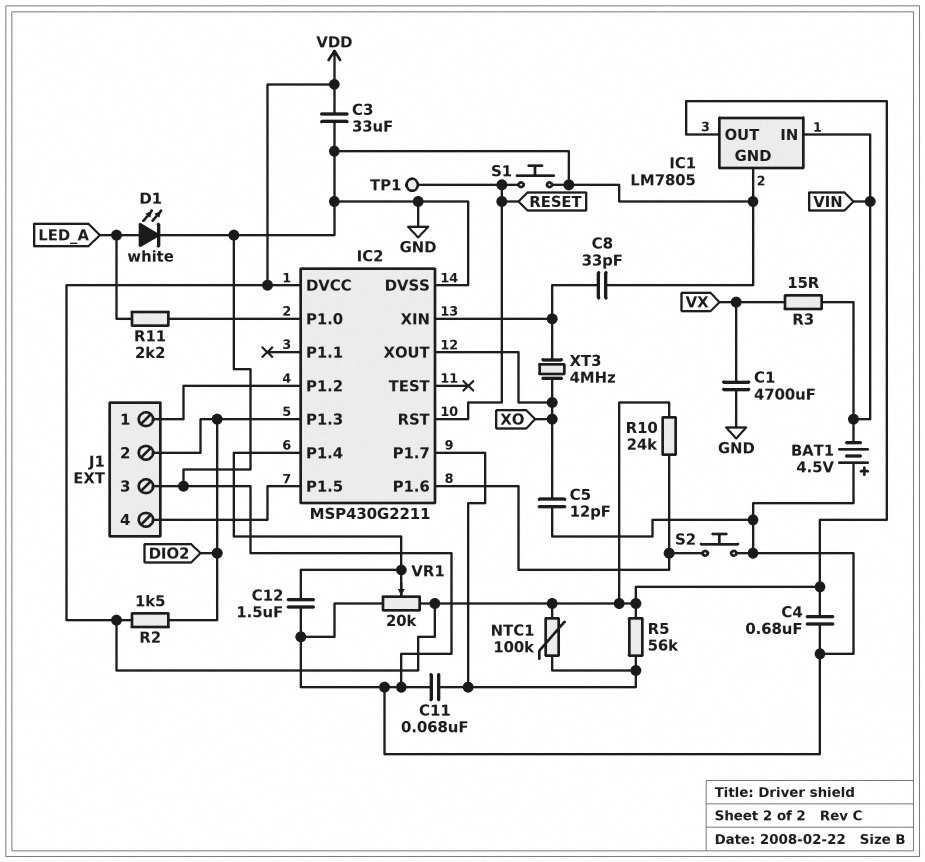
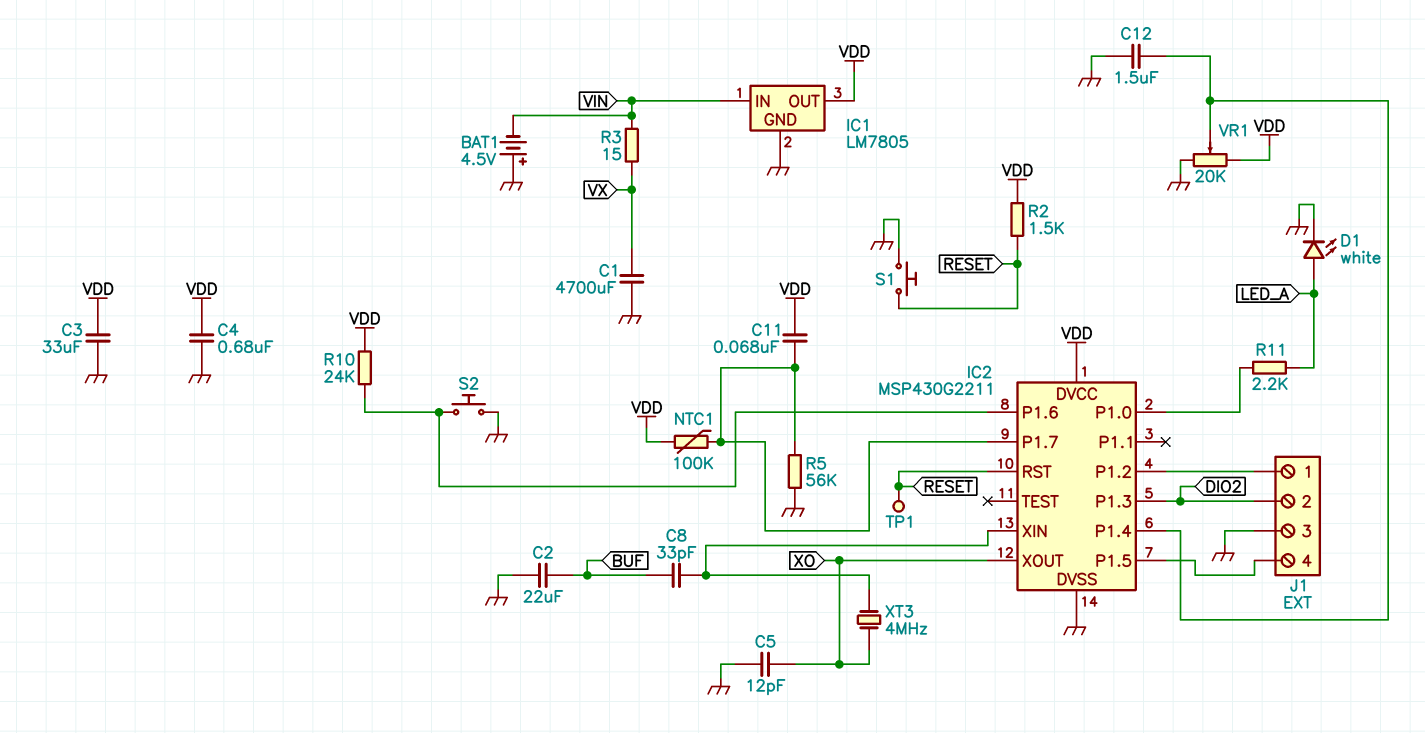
C2: none -> 22uF (BUF, GND)
C8: 33pF (GND, IC2/XIN) -> 33pF (BUF, IC2/XIN)
C11: 68nF (GND, IC2/P1.7) -> 68nF (IC2/P1.7, VDD)
R2: 1.5k (DIO2, VDD) -> 1.5k (RESET, VDD)
R5: 56k (IC2/P1.7, VDD) -> 56k (GND, IC2/P1.7)

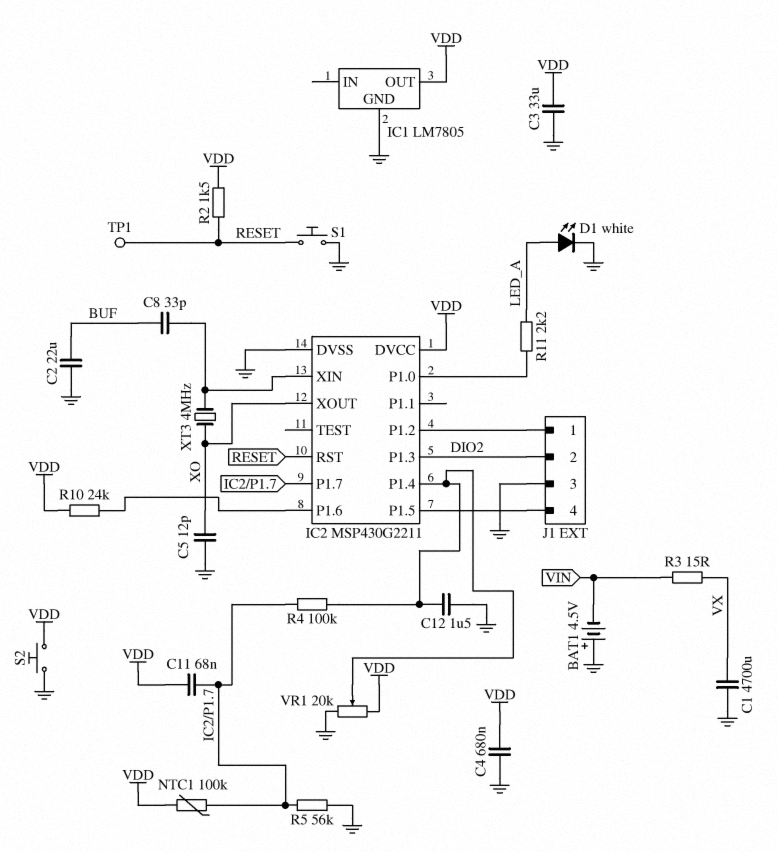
IC1 pin IN: VIN -> none
R4: none -> 100k (IC2/P1.4, IC2/P1.7)
S2: button (GND, IC2/P1.6) -> button (GND, VDD)

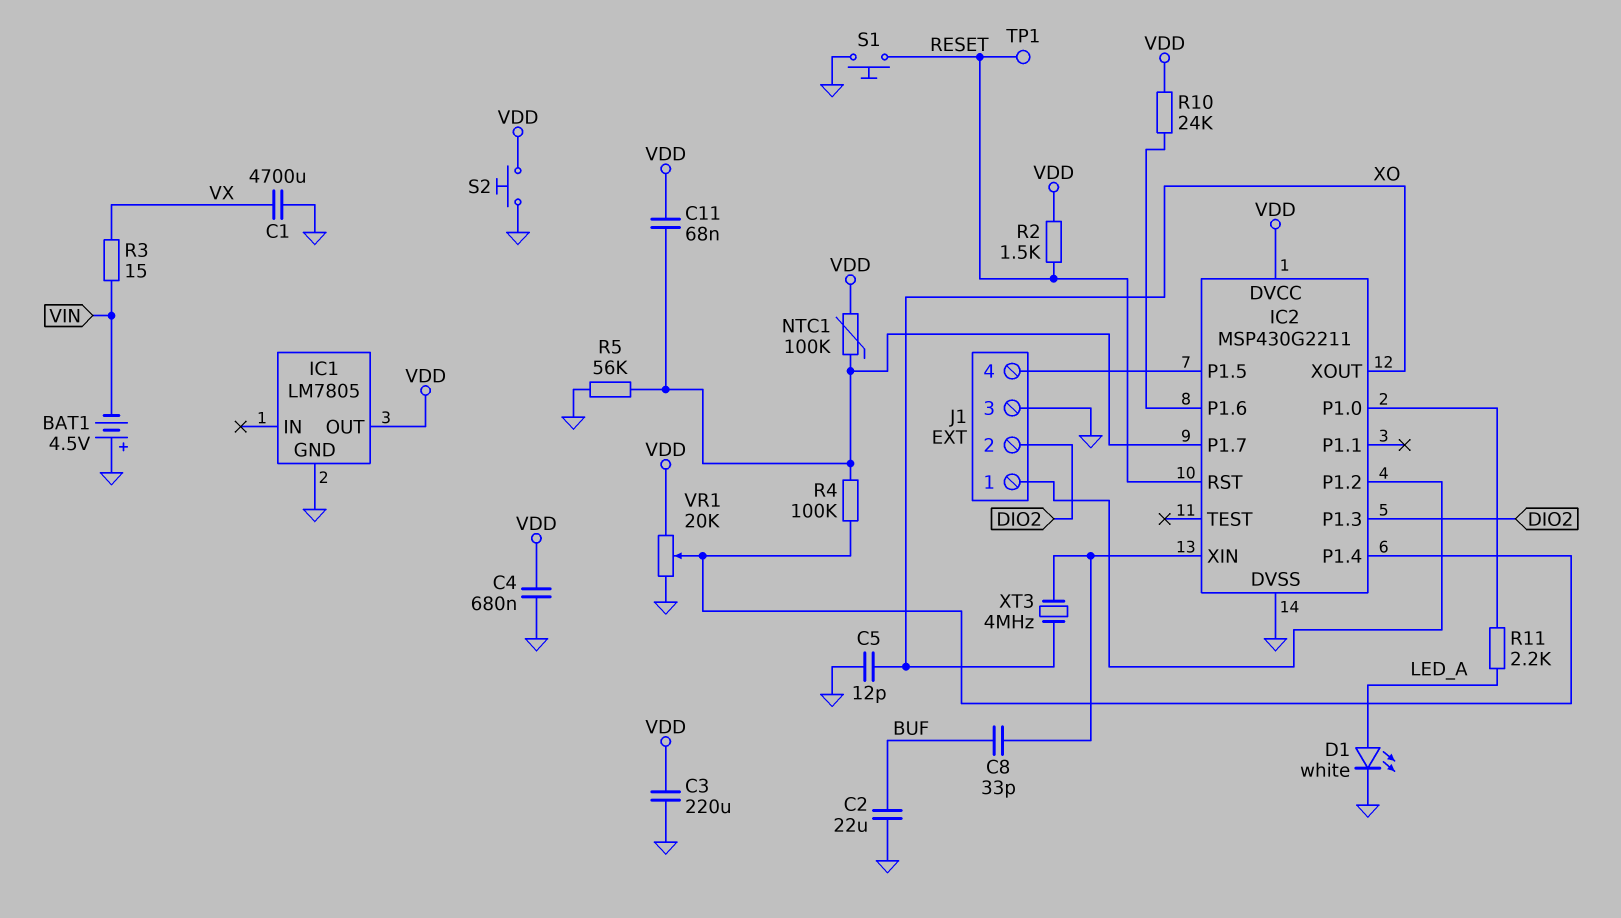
C3: 33uF (GND, VDD) -> 220uF (GND, VDD)
C12: 1.5uF (GND, IC2/P1.4) -> none

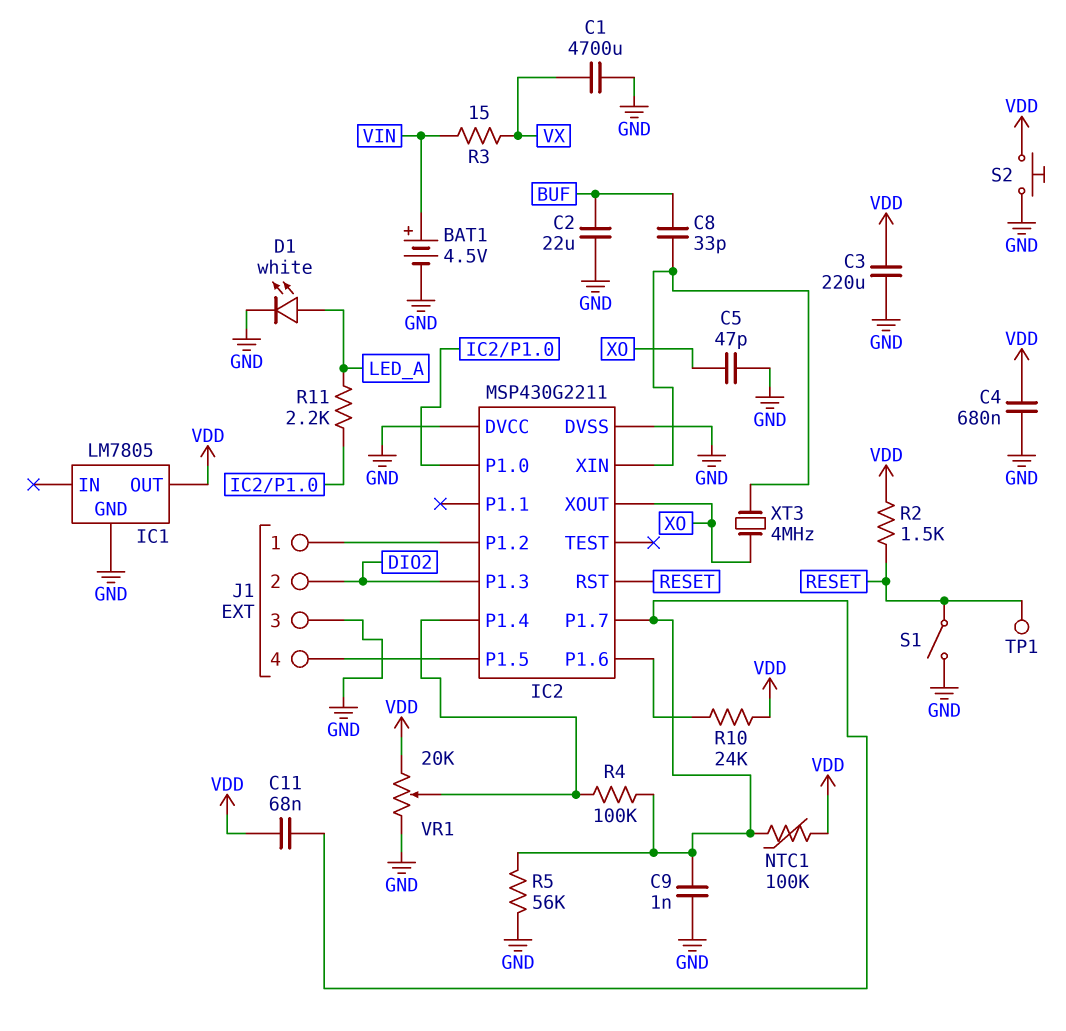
BAT1: 4.5V (plus GND, minus VIN) -> 4.5V (plus VIN, minus GND)
C5: 12pF (GND, XO) -> 47pF (GND, XO)
C9: none -> 1nF (GND, IC2/P1.7)
IC2 pin DVCC: VDD -> GND
S1: button (GND, RESET) -> switch (GND, RESET)

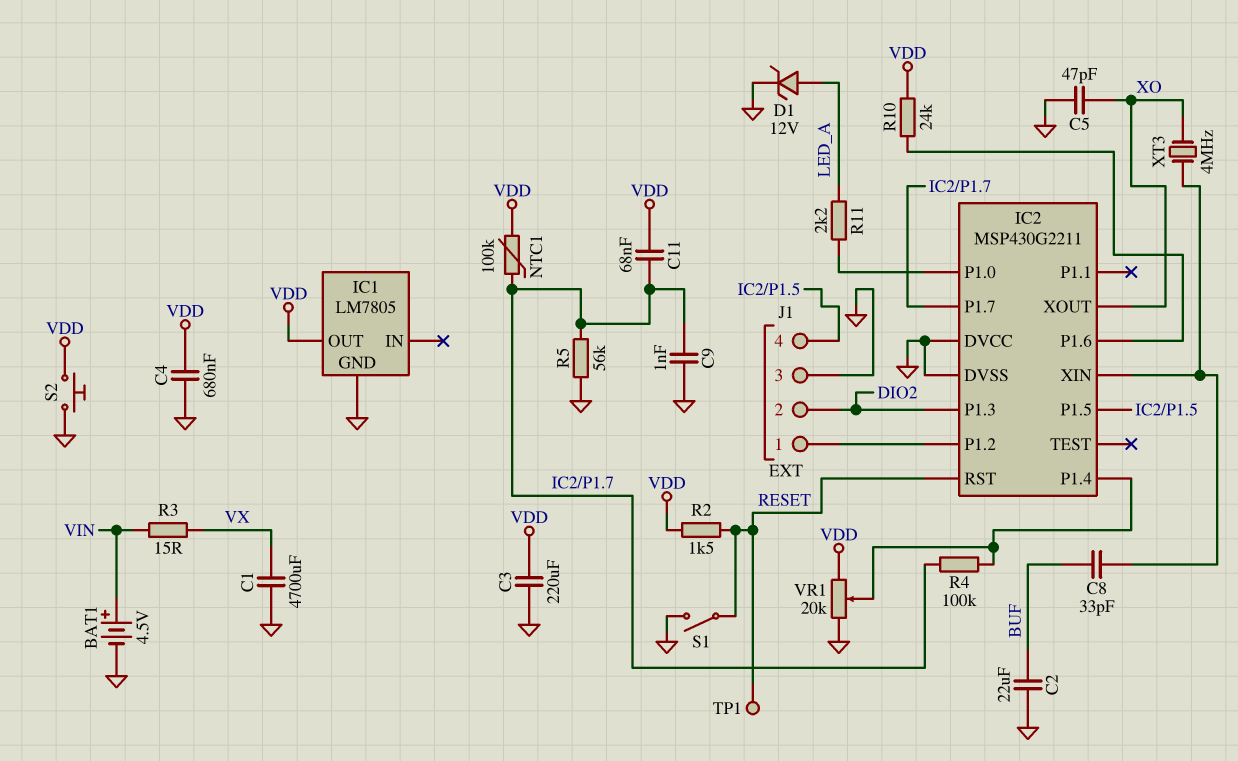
D1: LED white (A LED_A, K GND) -> zener 12V (A LED_A, K GND)

